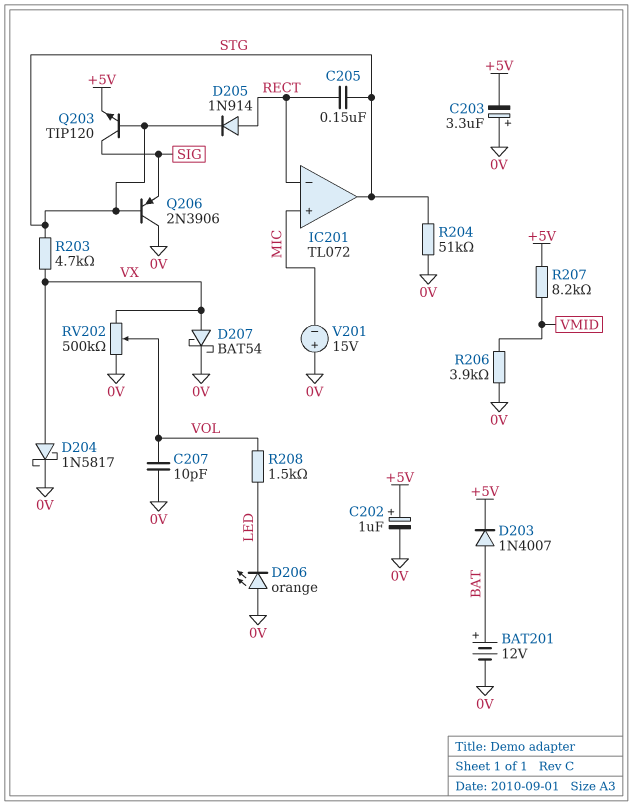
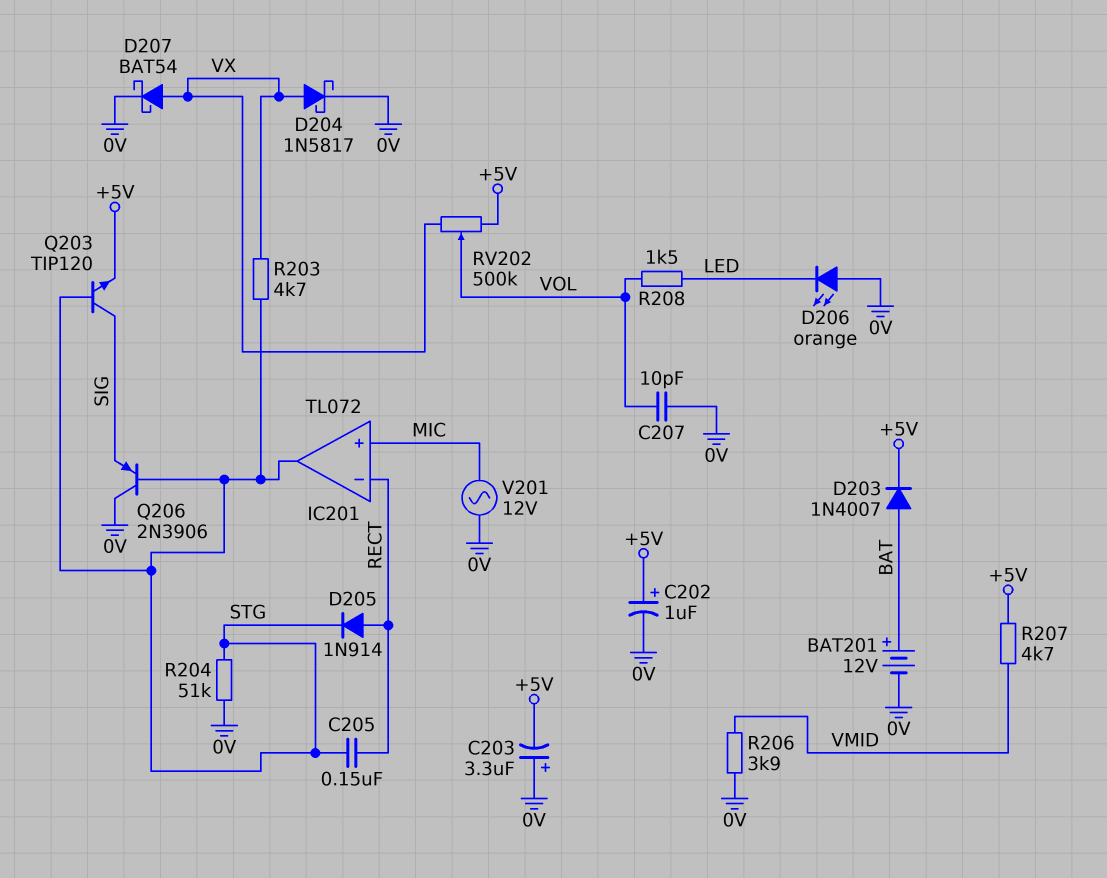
R207: 8.2k (+5V, VMID) -> 4.7k (+5V, VMID)
RV202: 500k (0V, VX, wiper VOL) -> 500k (+5V, VX, wiper VOL)
V201: 15V (plus 0V, minus MIC) -> AC 12V (0V, MIC)

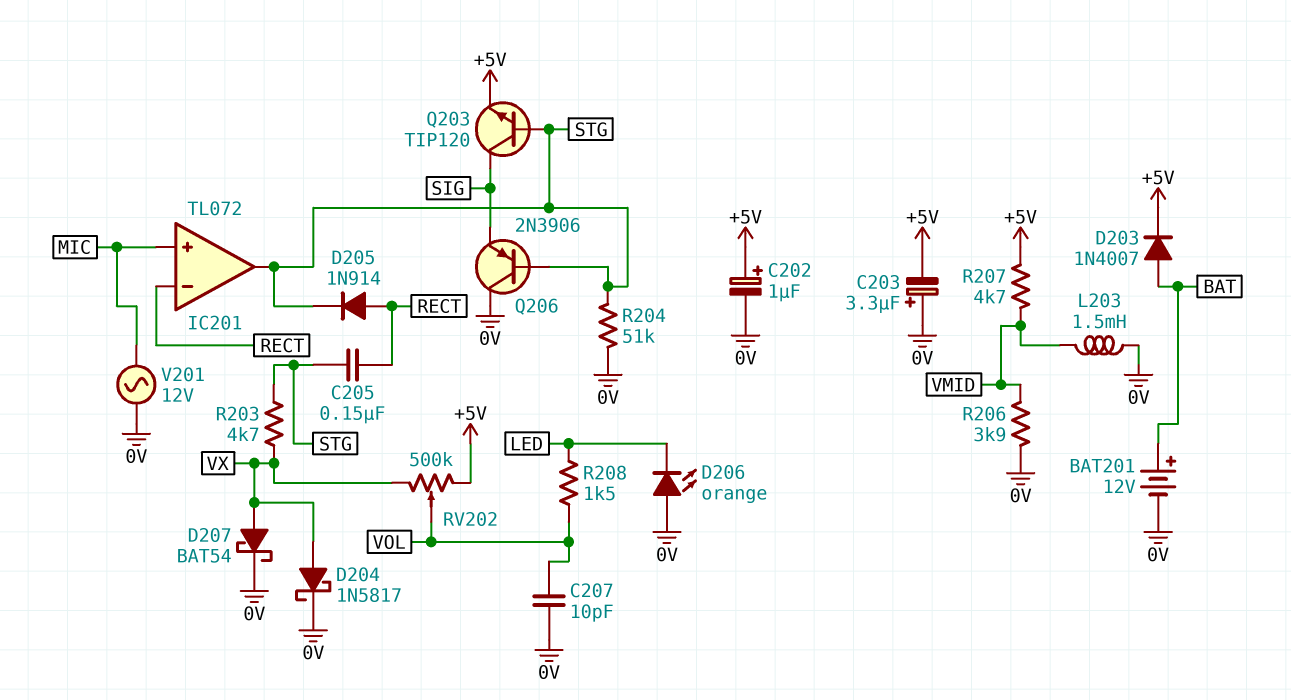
L203: none -> 1.5mH (0V, VMID)

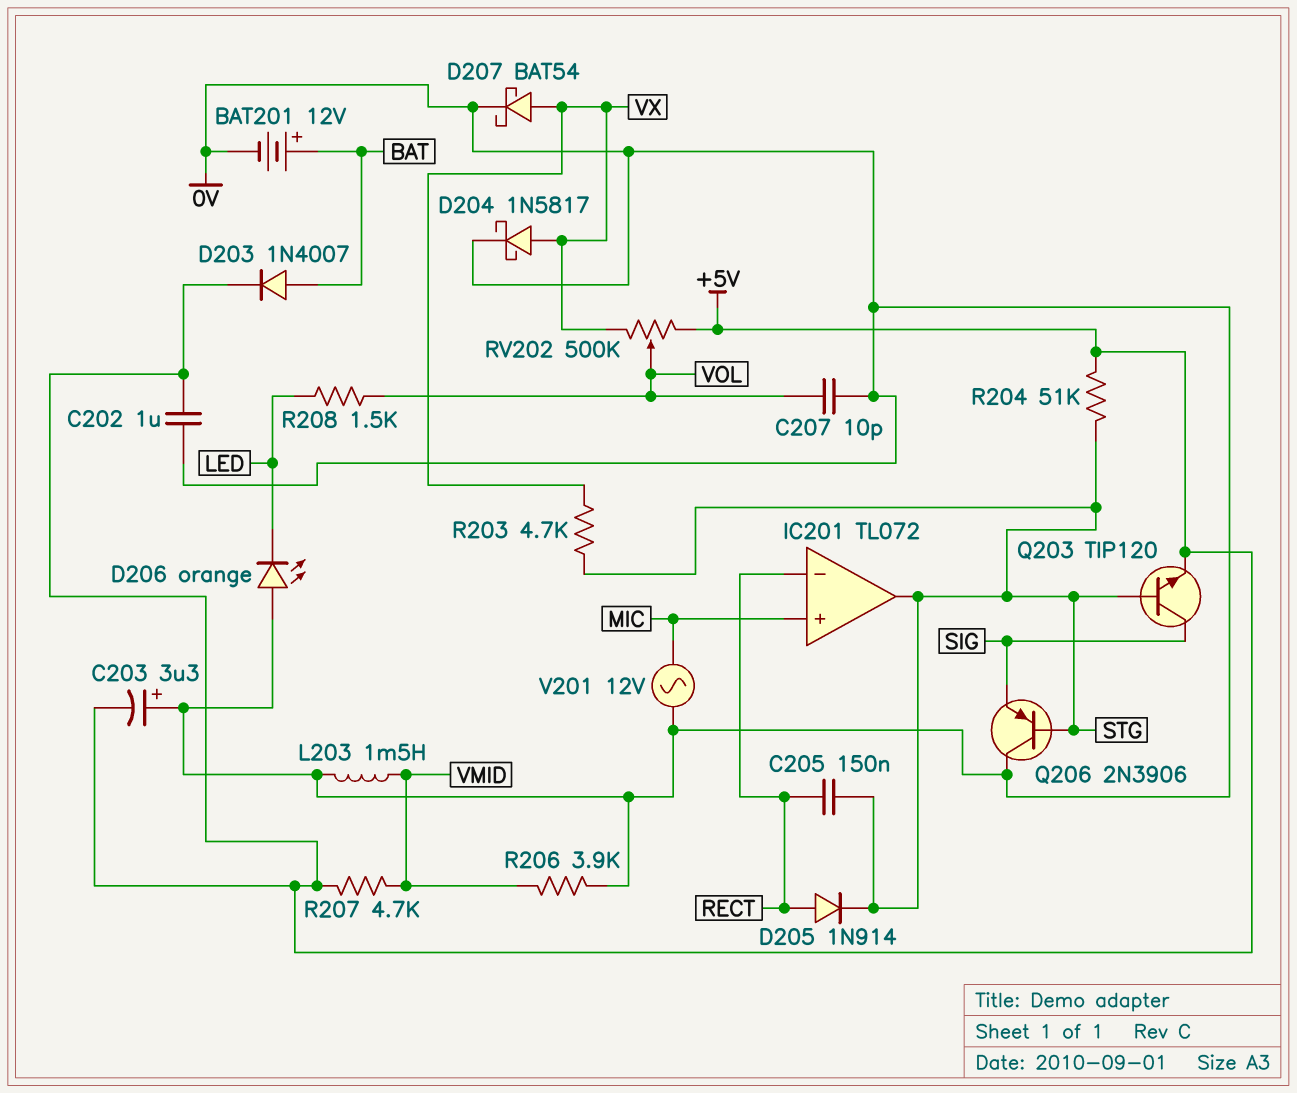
C202: 1uF (plus +5V, minus 0V) -> 1uF (+5V, 0V)
R204: 51k (0V, STG) -> 51k (+5V, STG)

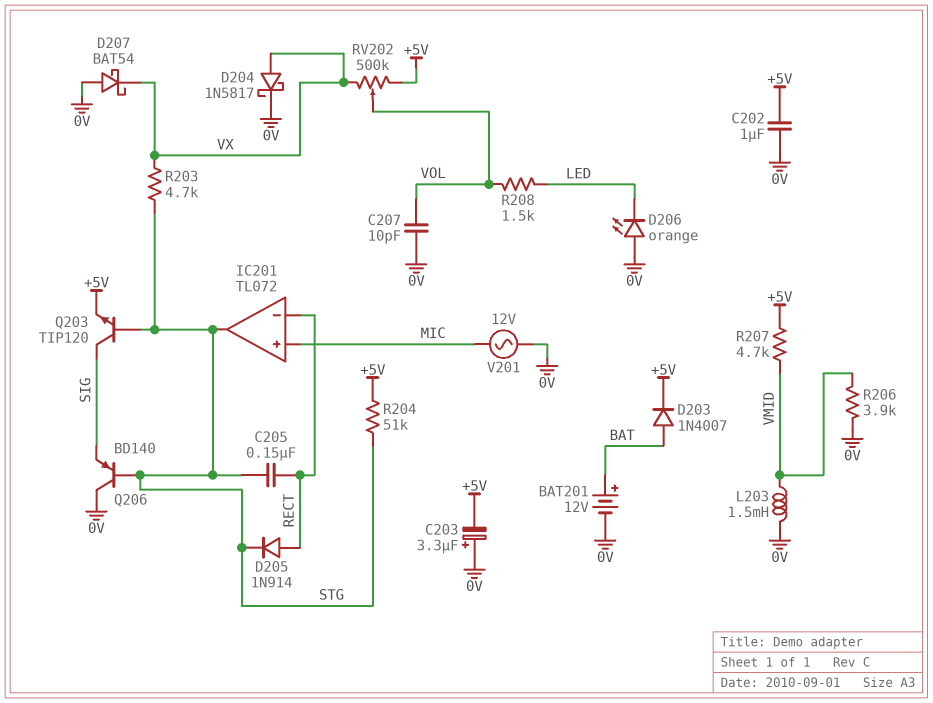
D207: schottky BAT54 (A VX, K 0V) -> schottky BAT54 (A 0V, K VX)
Q206: PNP 2N3906 (B STG, C 0V, E SIG) -> PNP BD140 (B STG, C 0V, E SIG)

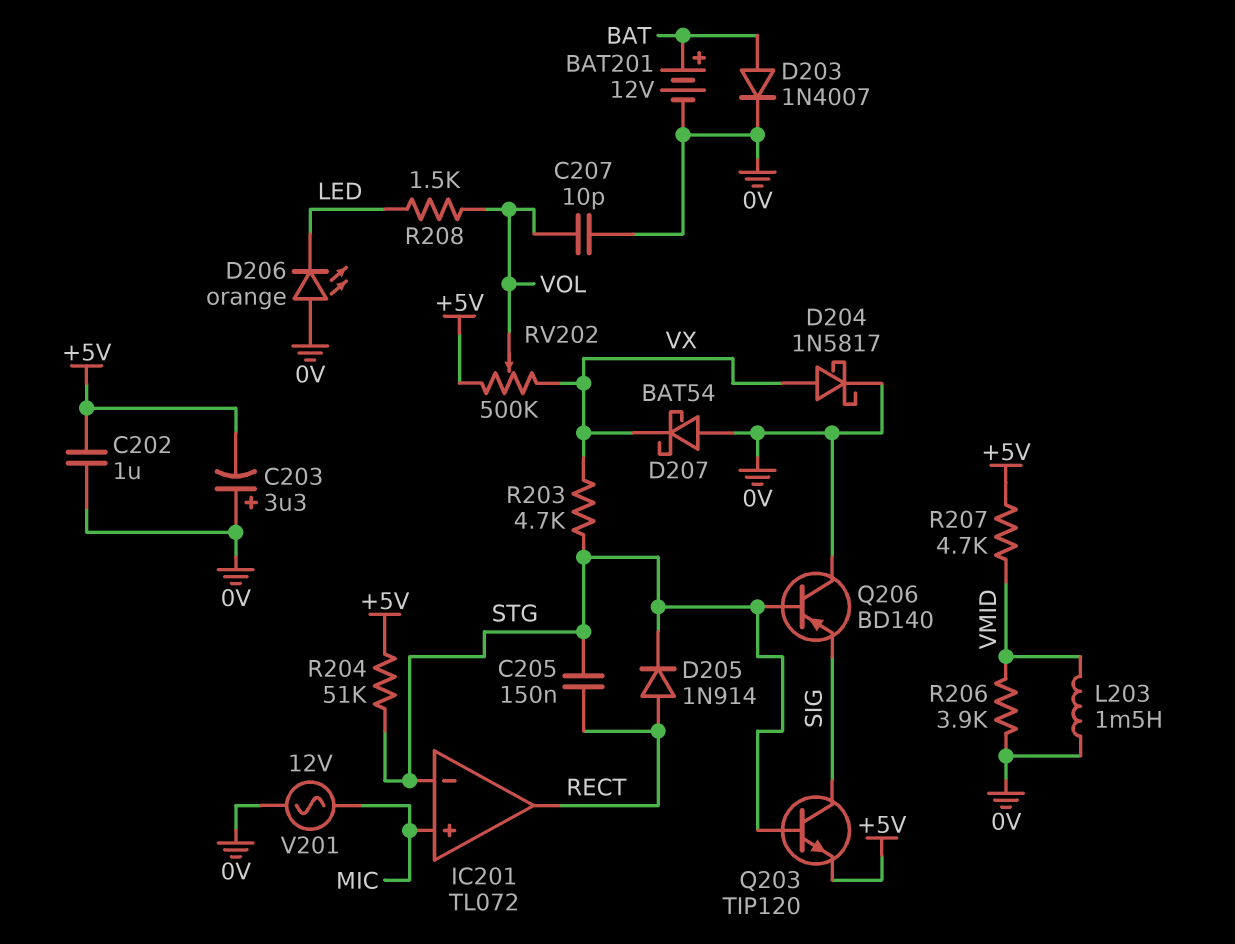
D203: diode 1N4007 (A BAT, K +5V) -> diode 1N4007 (A BAT, K 0V)
IC201 pin in-: RECT -> STG
IC201 pin out: STG -> RECT

